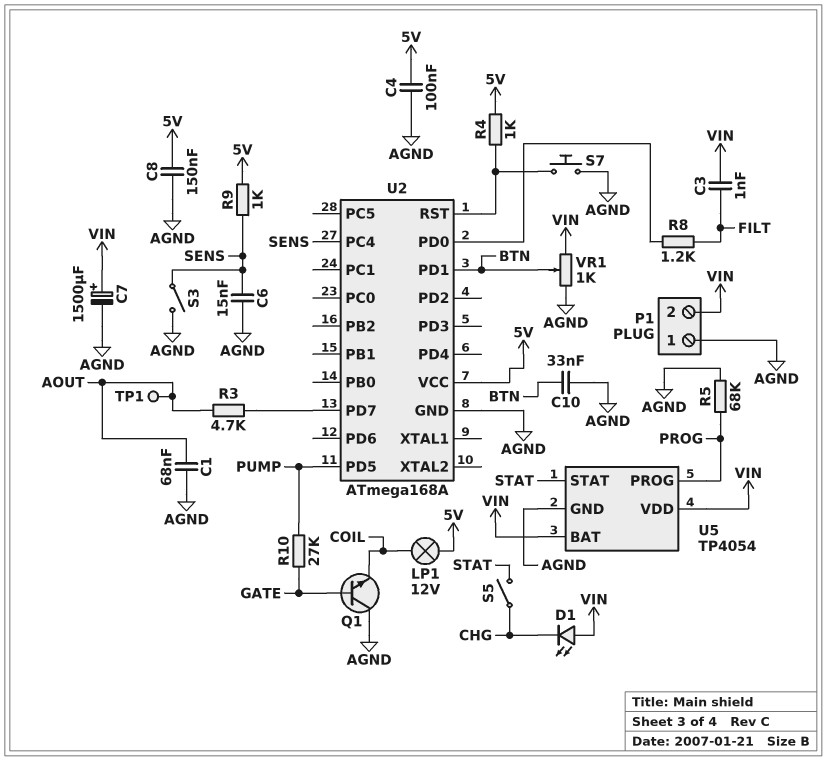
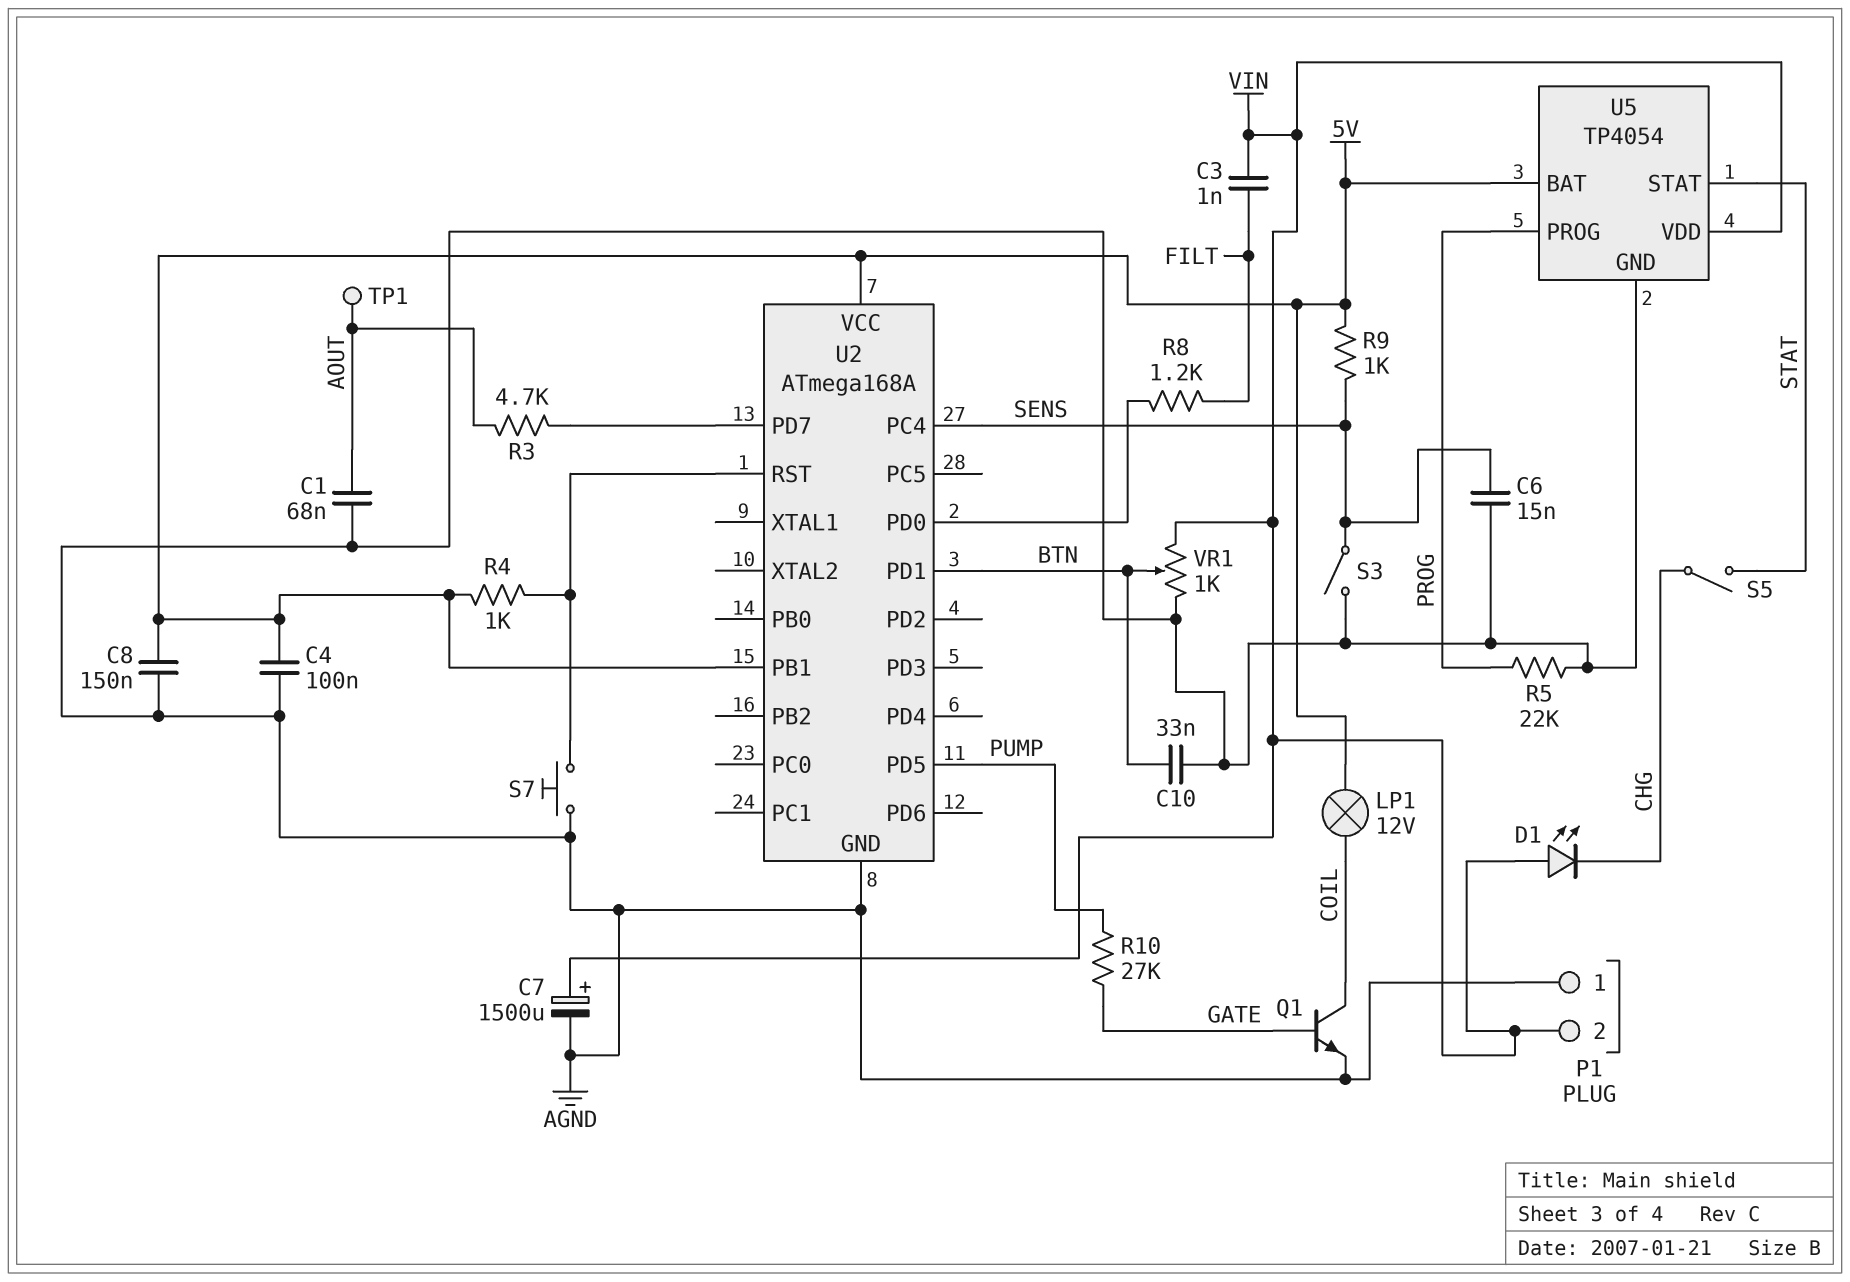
Q1: NPN (B GATE, C AGND, E COIL) -> NPN (B GATE, C COIL, E AGND)
R5: 68k (AGND, PROG) -> 22k (AGND, PROG)
U2 pin PB1: none -> 5V
U5 pin BAT: VIN -> 5V

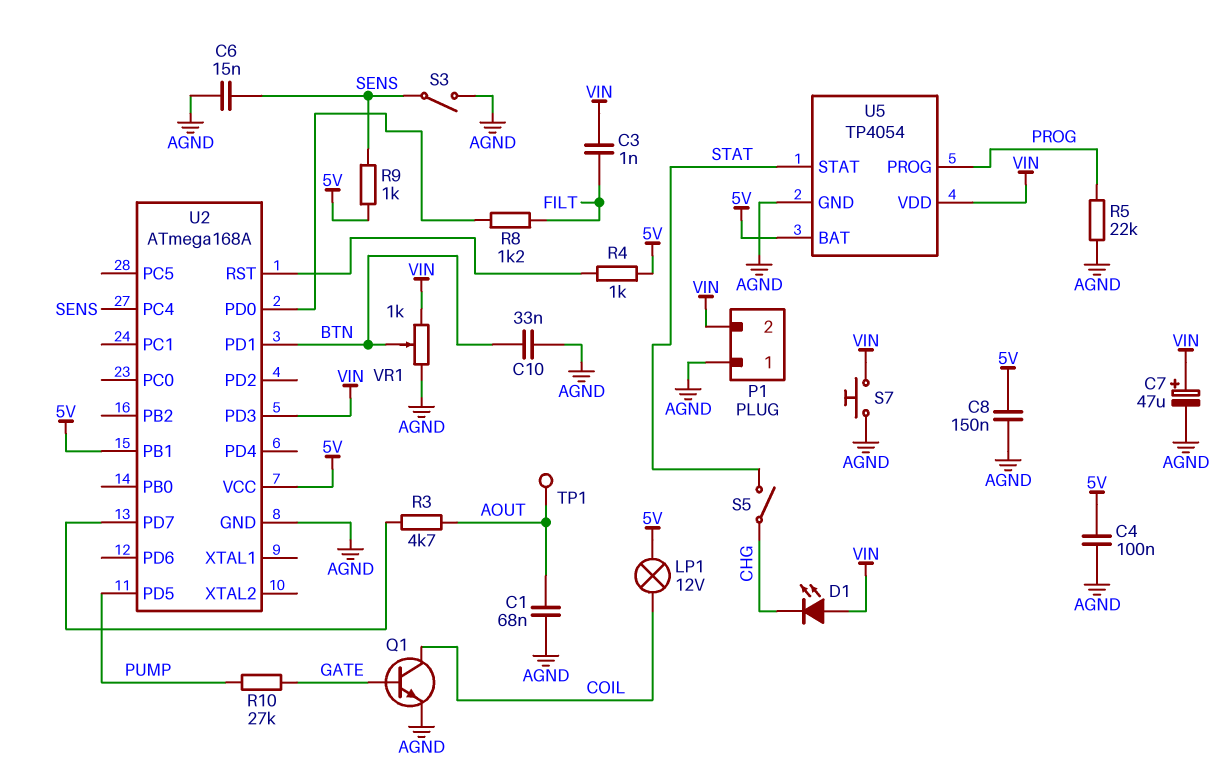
C7: 1500uF (plus VIN, minus AGND) -> 47uF (plus VIN, minus AGND)
S7: button (AGND, U2/RST) -> button (AGND, VIN)
U2 pin PD3: none -> VIN

